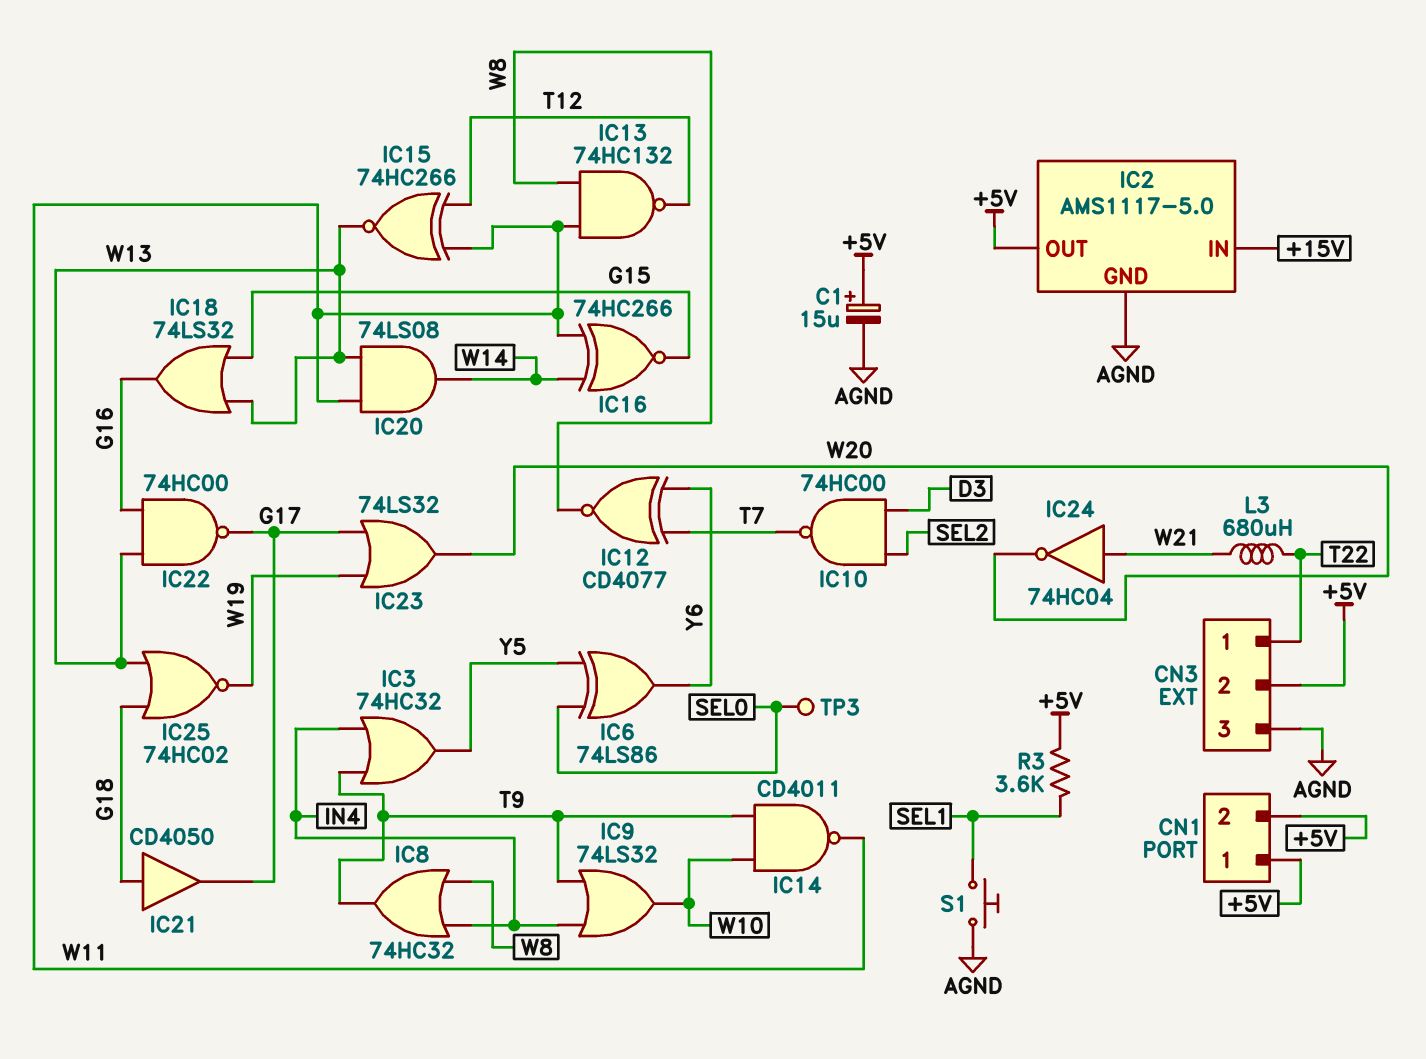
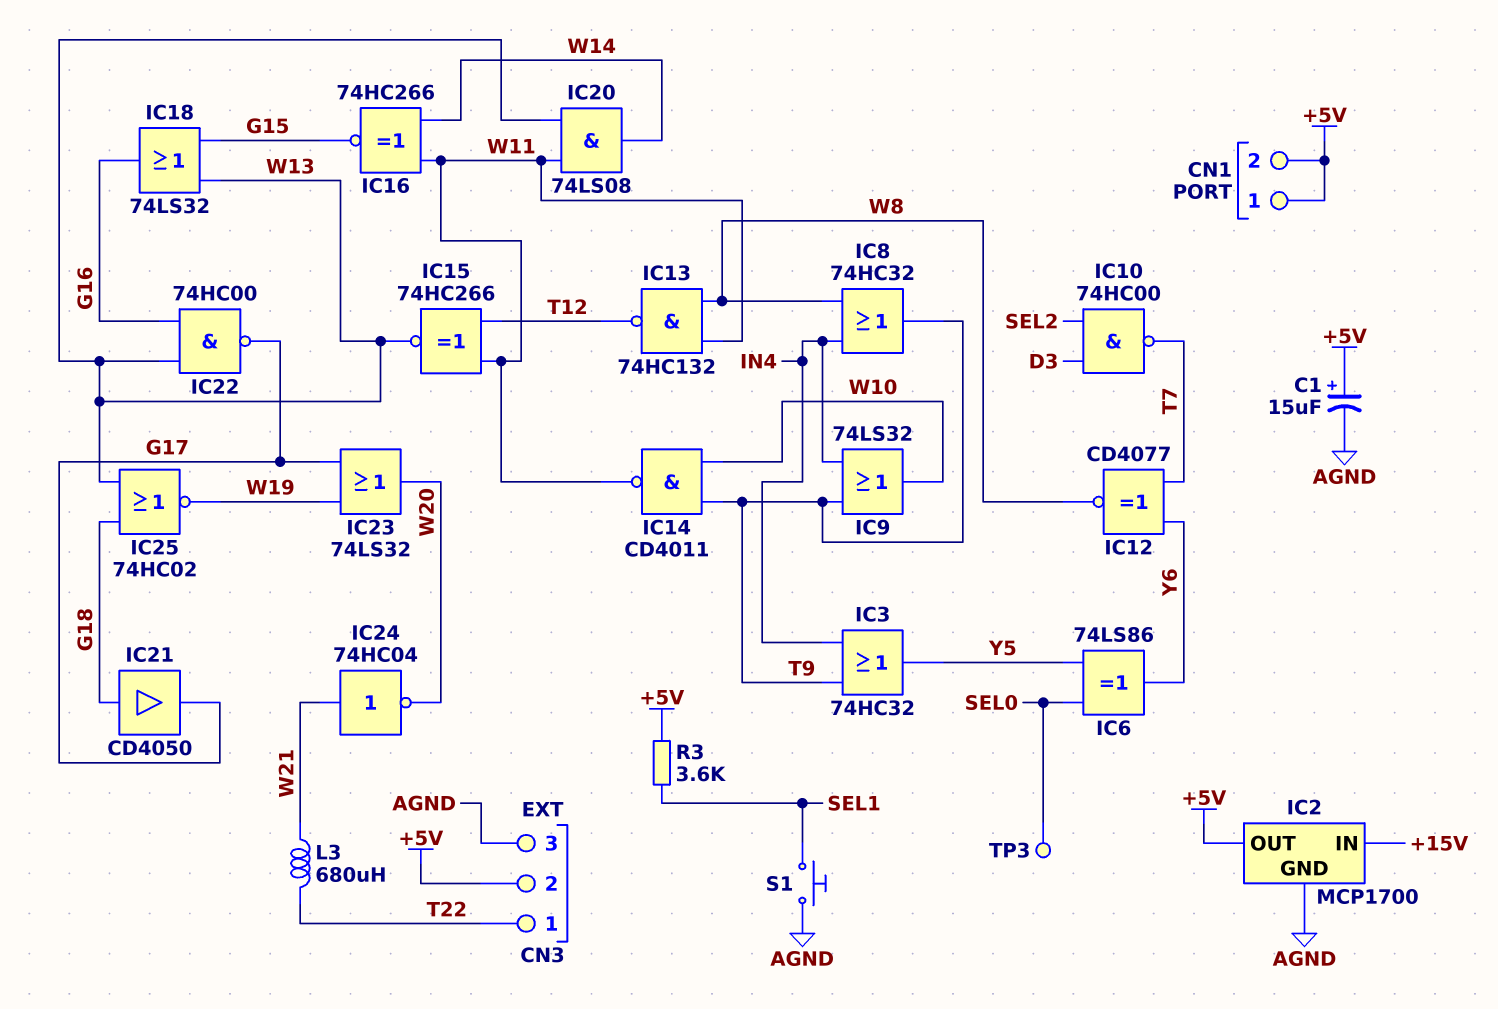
IC2: AMS1117-5.0 -> MCP1700

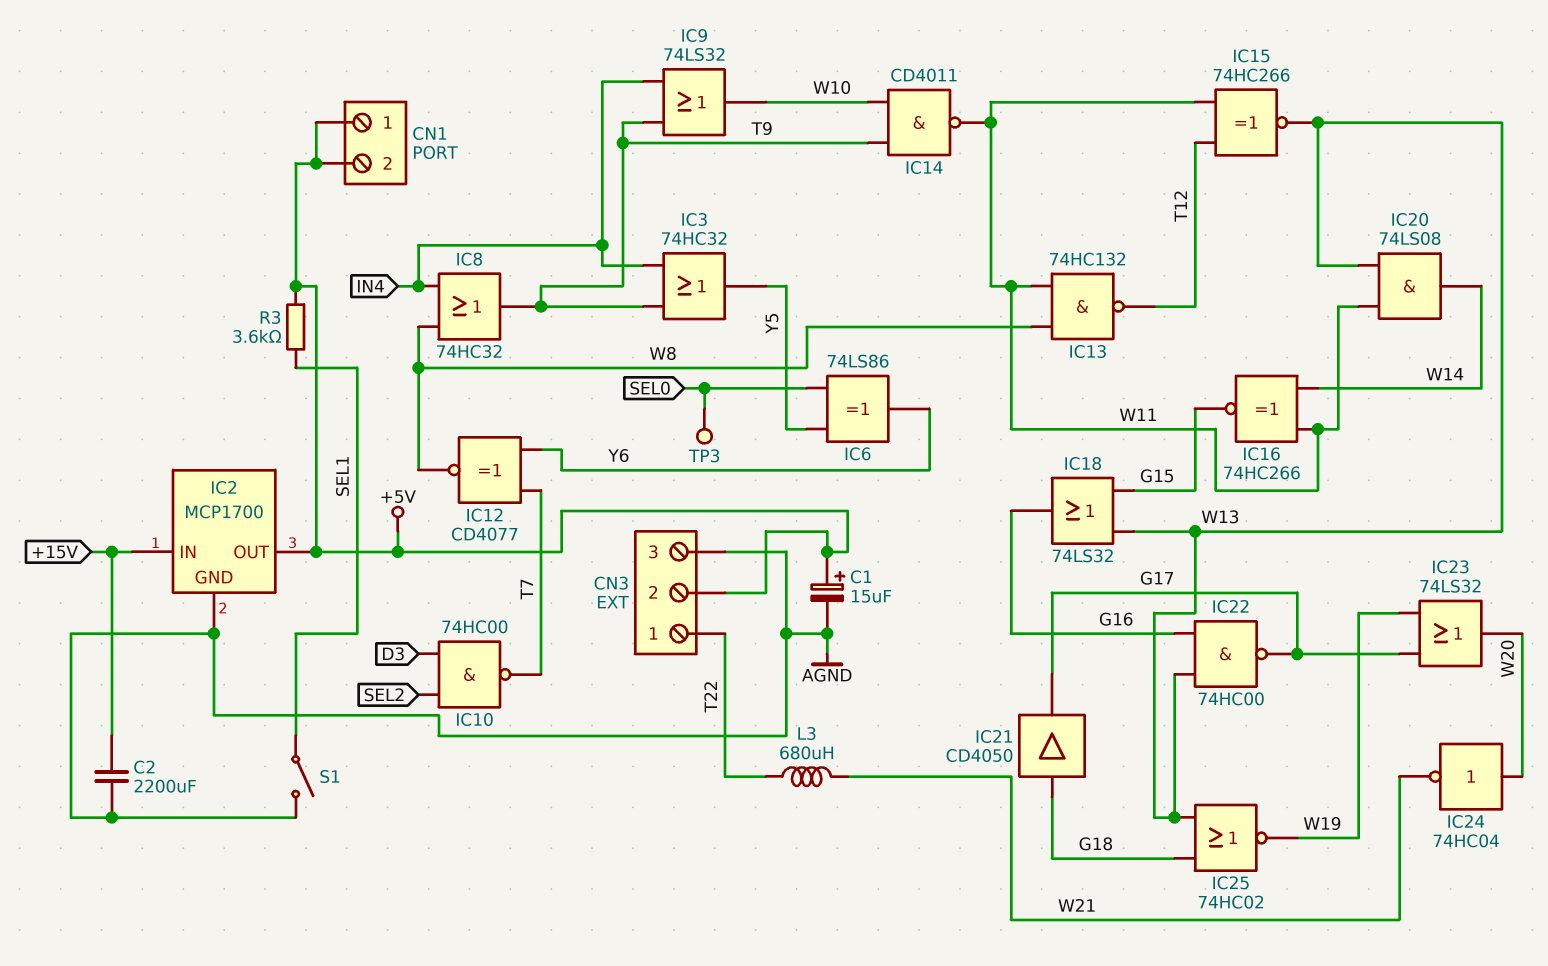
C2: none -> 2200uF (+15V, AGND)
IC24: NOT 74HC04 (in W21, out W20) -> NOT 74HC04 (in W20, out W21)
S1: button (AGND, SEL1) -> switch (AGND, SEL1)

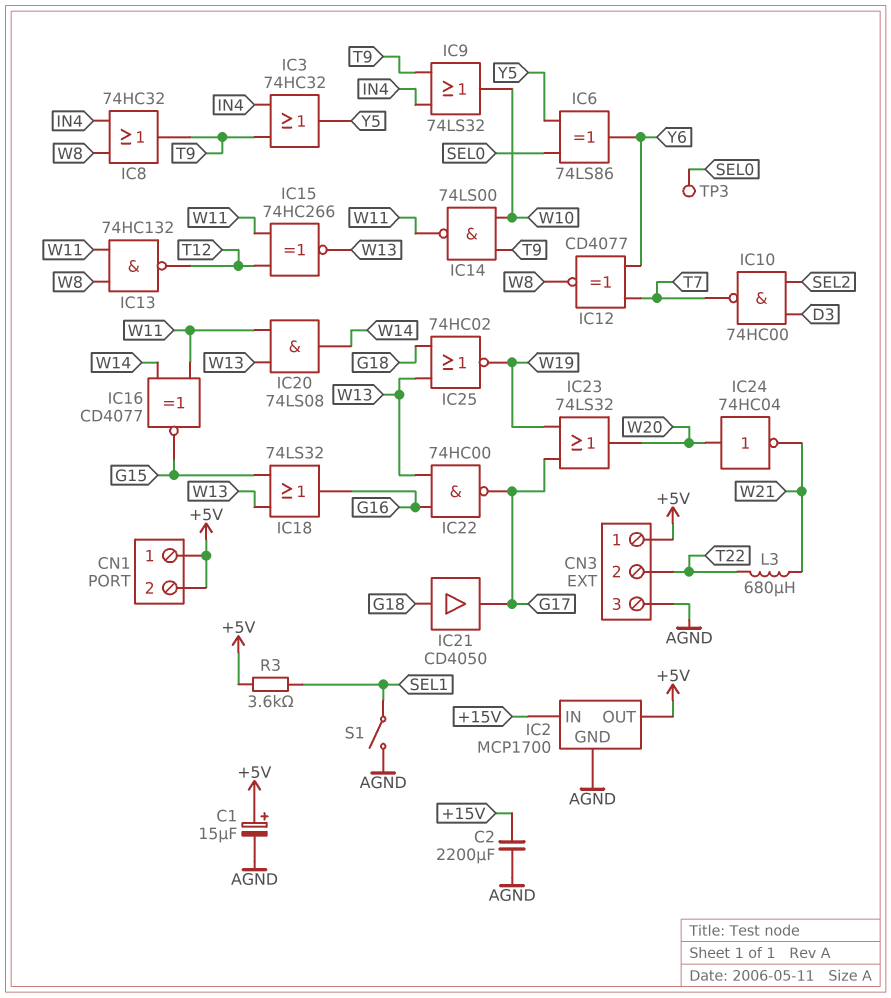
CN3 pin 1: T22 -> +5V
CN3 pin 2: +5V -> T22
IC14: NAND CD4011 (in T9, in W10, out W11) -> NAND 74LS00 (in T9, in W10, out W11)
IC16: XNOR 74HC266 (in W11, in W14, out G15) -> XNOR CD4077 (in W11, in W14, out G15)

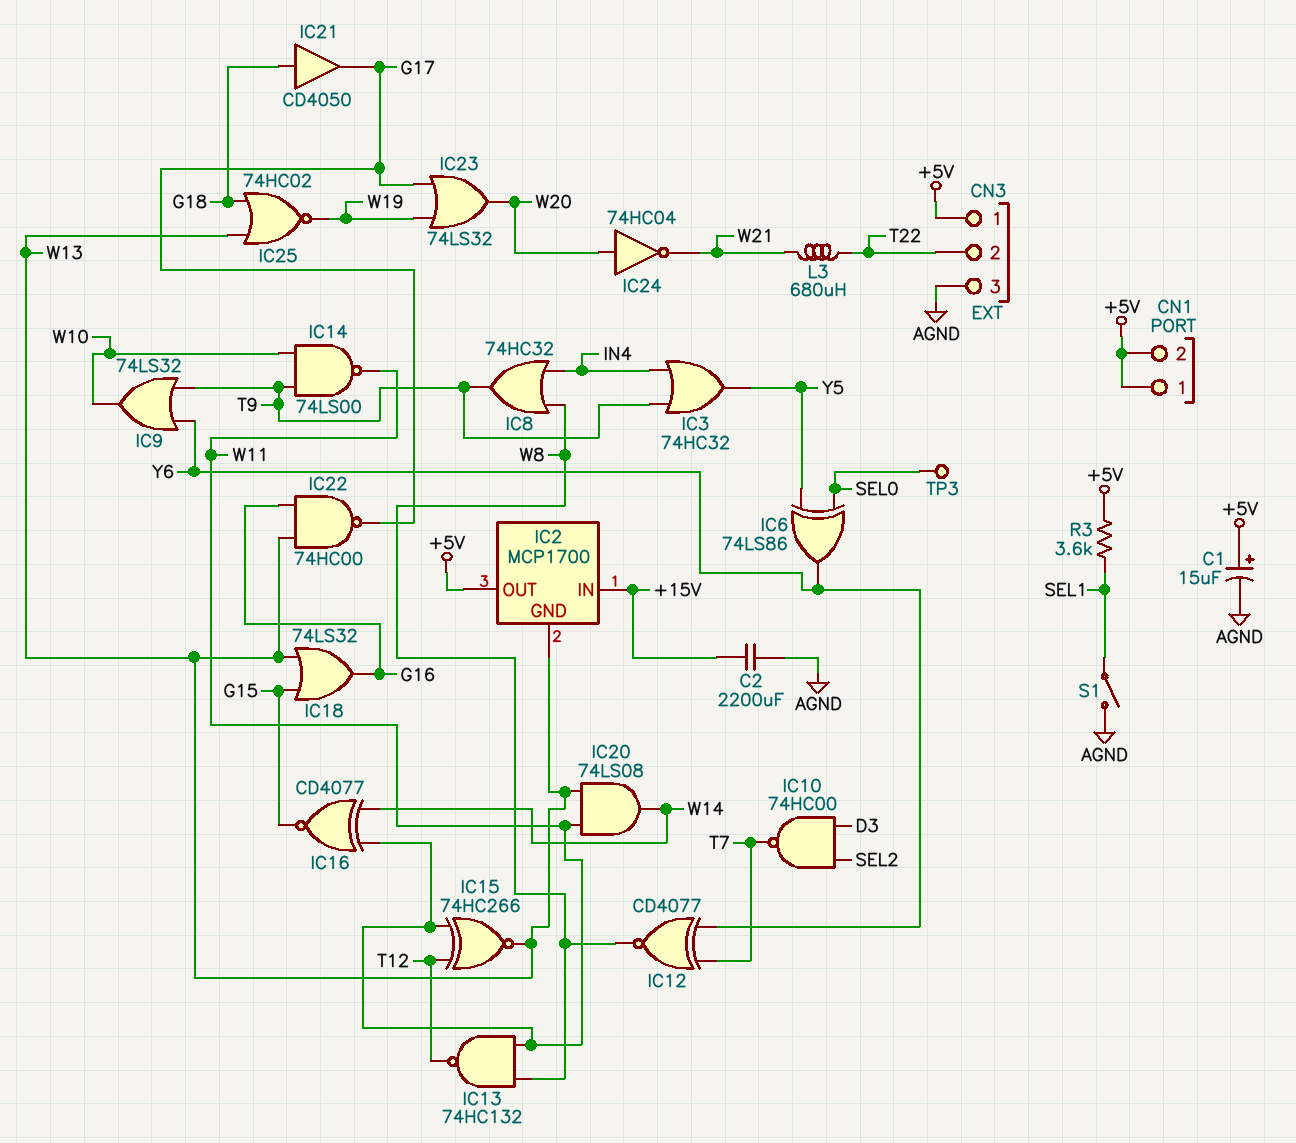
IC2 pin GND: AGND -> W13
IC9: OR 74LS32 (in IN4, in T9, out W10) -> OR 74LS32 (in T9, in Y6, out W10)

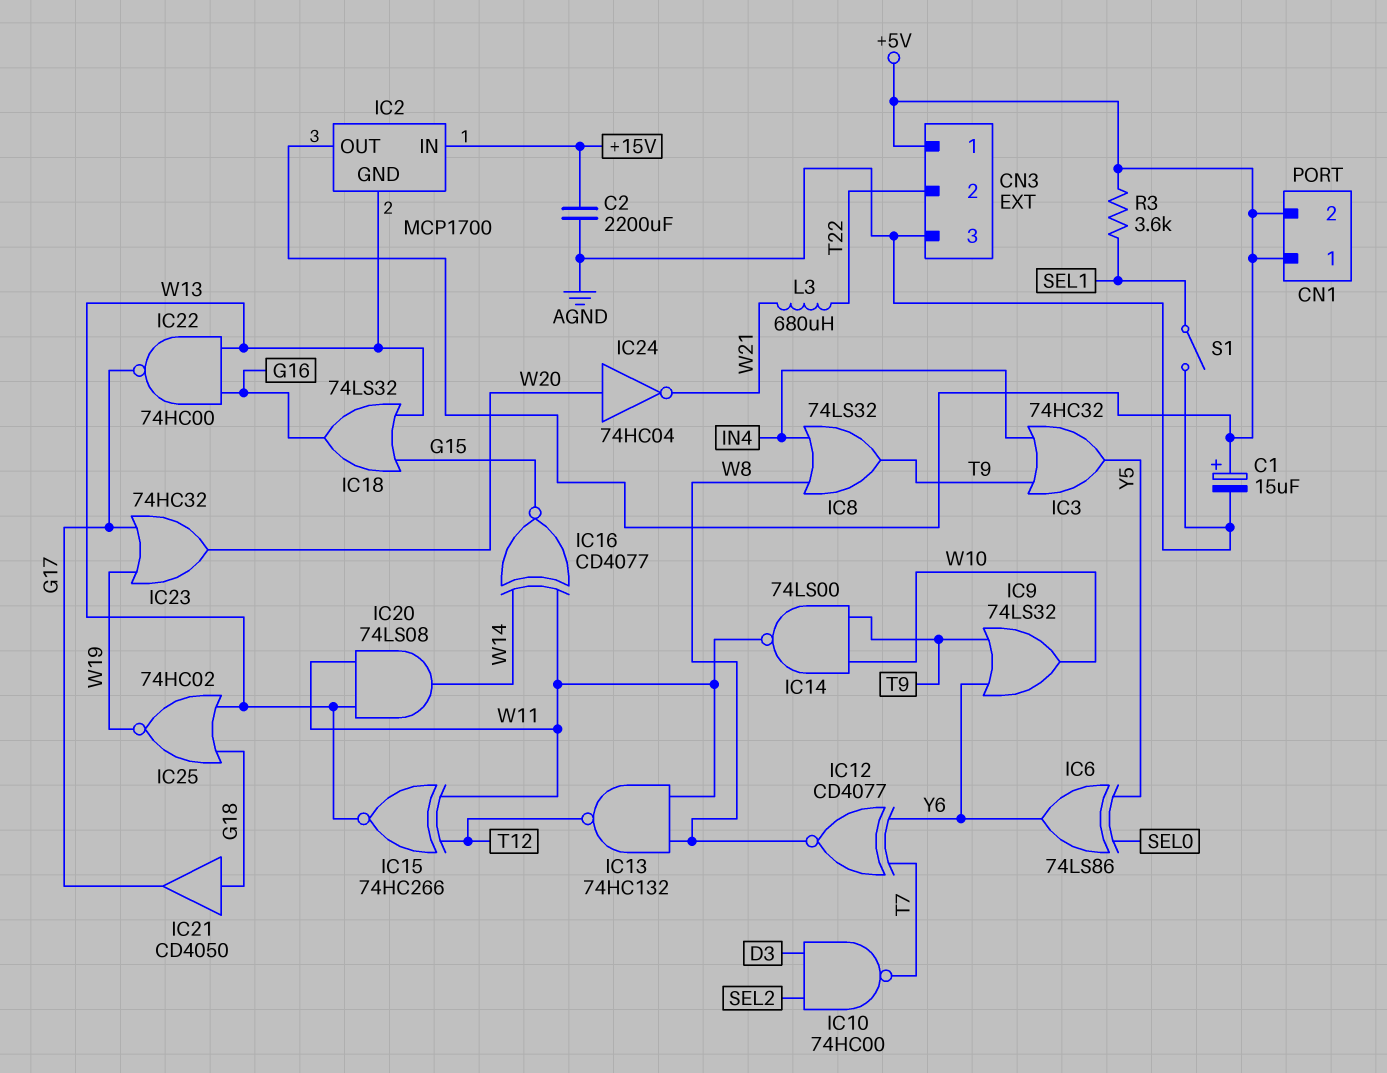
IC8: OR 74HC32 (in IN4, in W8, out T9) -> OR 74LS32 (in IN4, in W8, out T9)
IC23: OR 74LS32 (in G17, in W19, out W20) -> OR 74HC32 (in G17, in W19, out W20)
TP3: test point (SEL0) -> none

